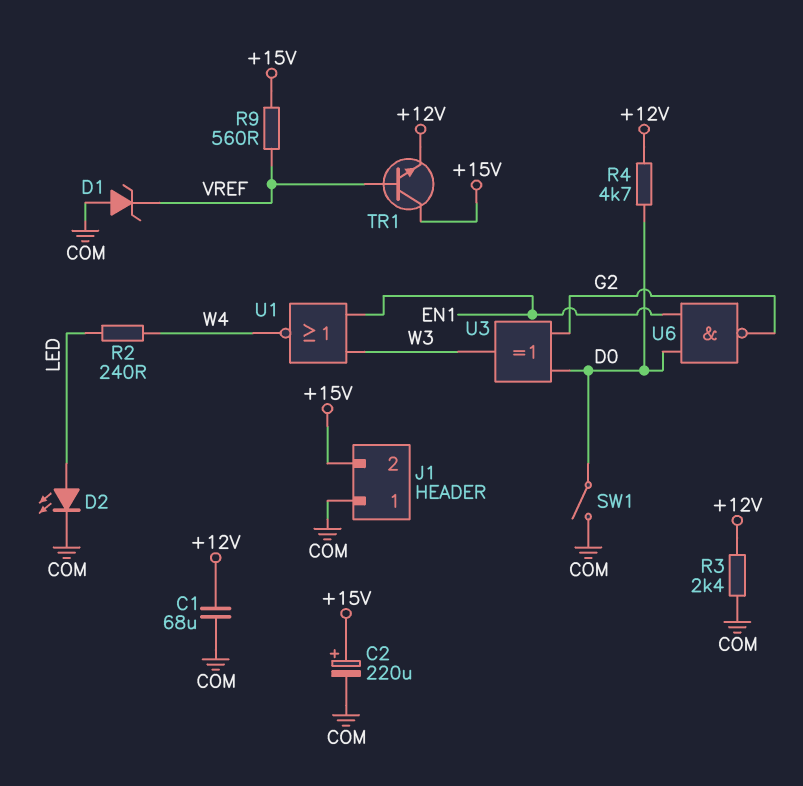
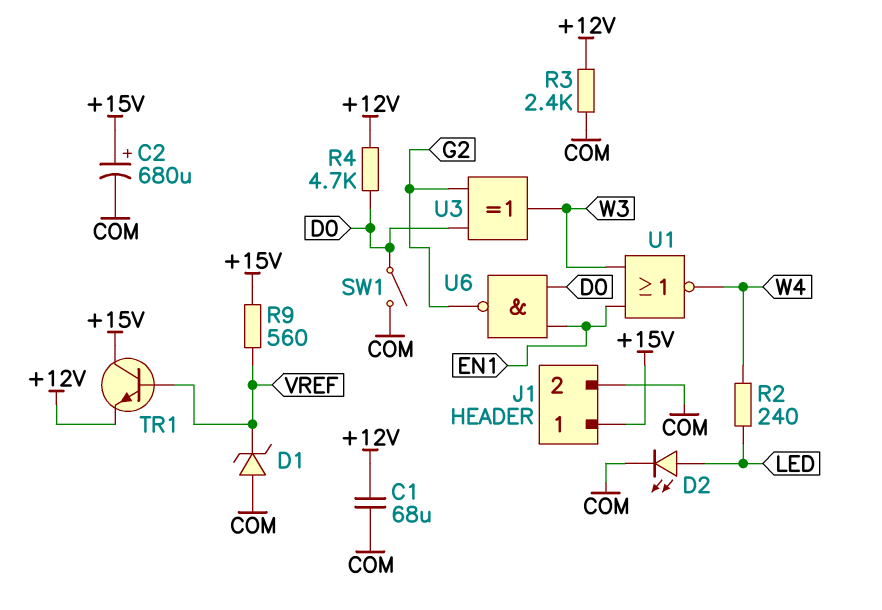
C2: 220uF (plus +15V, minus COM) -> 680uF (plus +15V, minus COM)
J1 pin 1: COM -> +15V
J1 pin 2: +15V -> COM

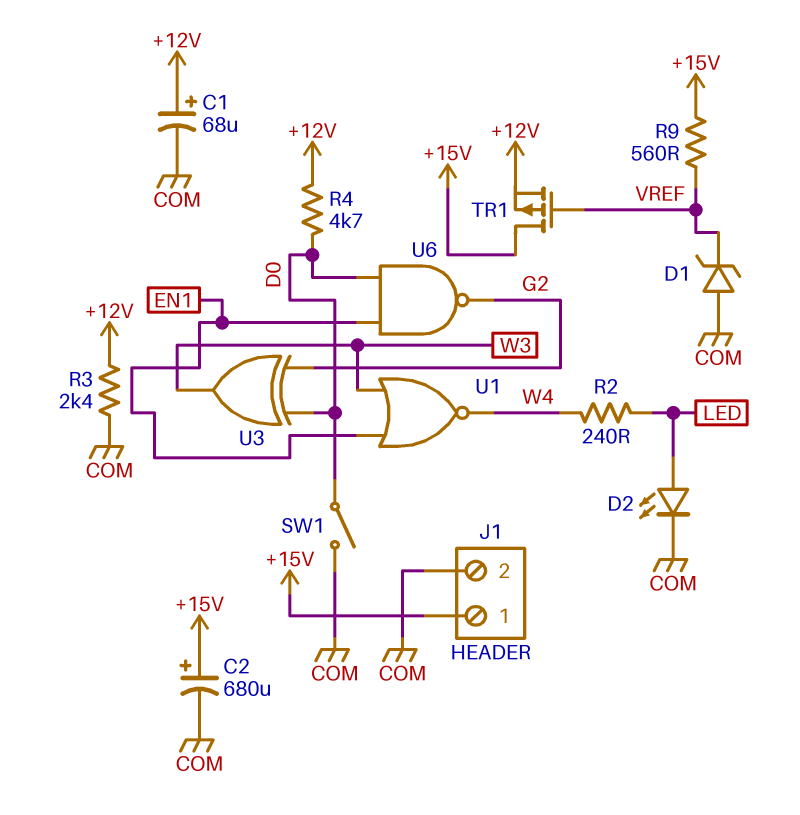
C1: 68uF (+12V, COM) -> 68uF (plus +12V, minus COM)
TR1: NPN (B VREF, C +15V, E +12V) -> PMOS (G VREF, D +15V, S +12V)

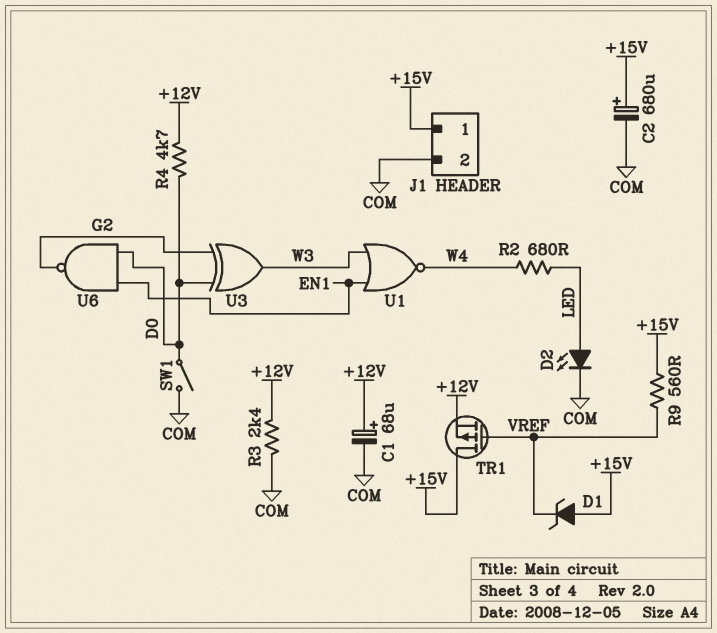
D1: zener (A COM, K VREF) -> zener (A +15V, K VREF)
R2: 240 (LED, W4) -> 680 (LED, W4)

